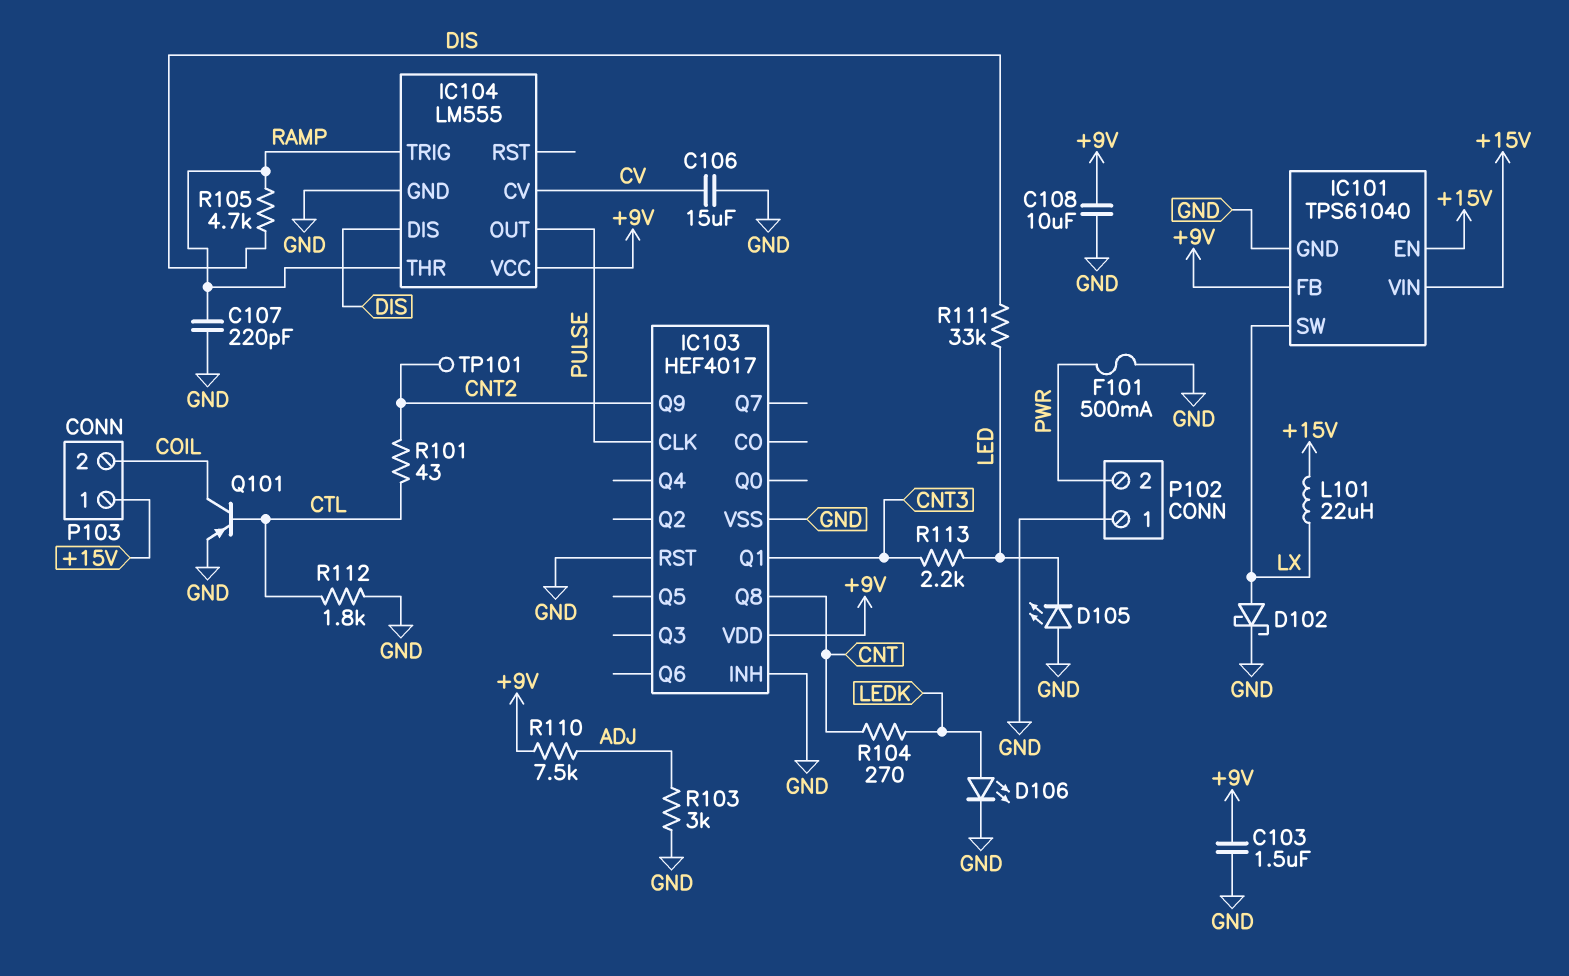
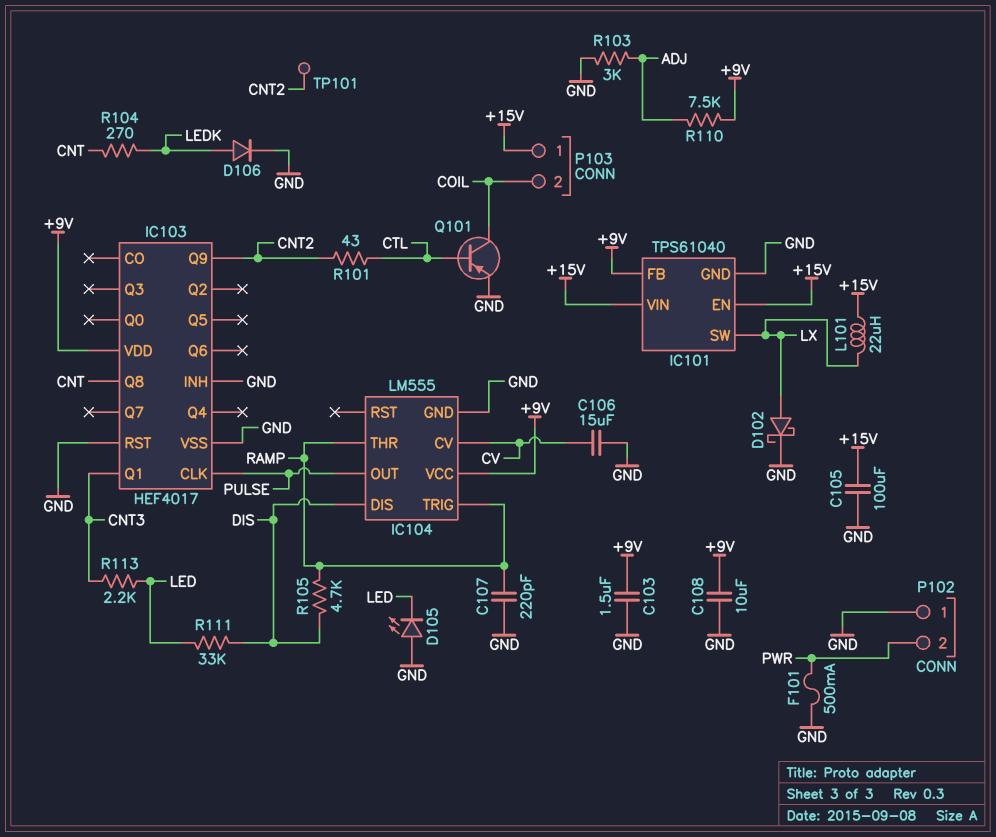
C105: none -> 100uF (+15V, GND)
D106: LED (A LEDK, K GND) -> diode (A LEDK, K GND)
R112: 1.8k (CTL, GND) -> none

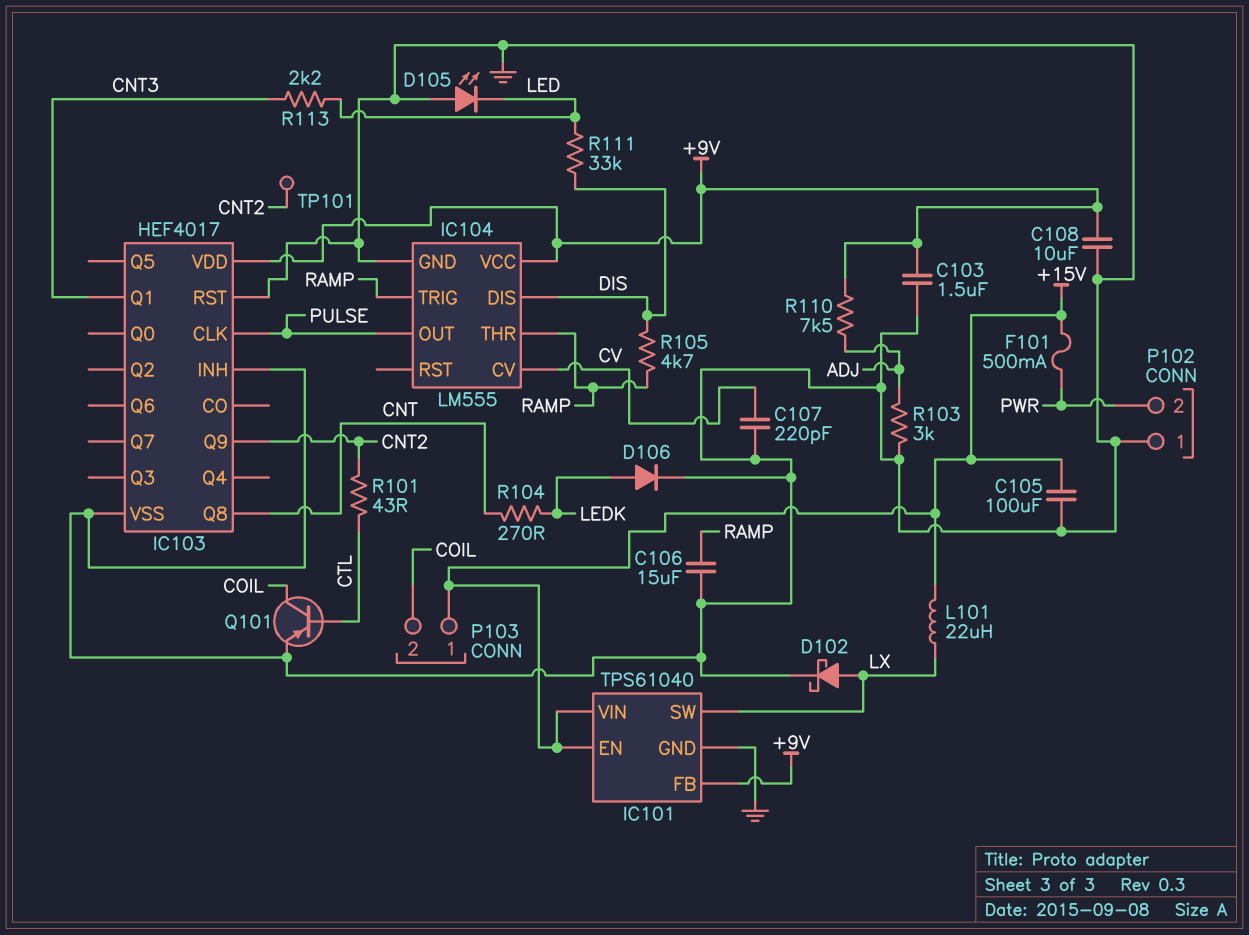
C106: 15uF (CV, GND) -> 15uF (GND, RAMP)
C107: 220pF (GND, RAMP) -> 220pF (CV, GND)
F101: 500mA (GND, PWR) -> 500mA (+15V, PWR)

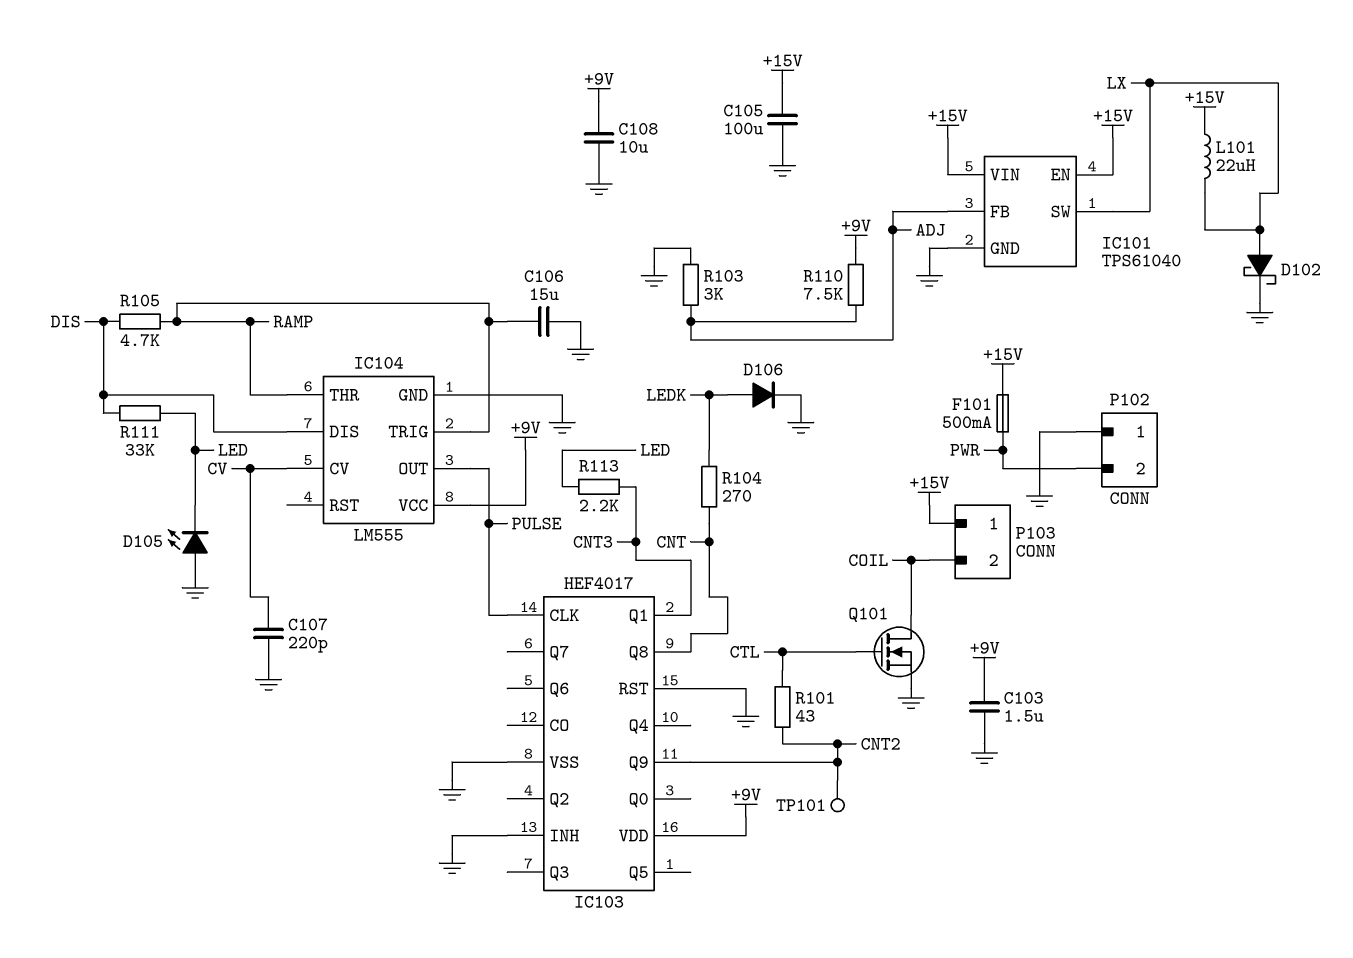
IC101 pin FB: +9V -> ADJ
Q101: PNP (B CTL, C COIL, E GND) -> NMOS (G CTL, D COIL, S GND)

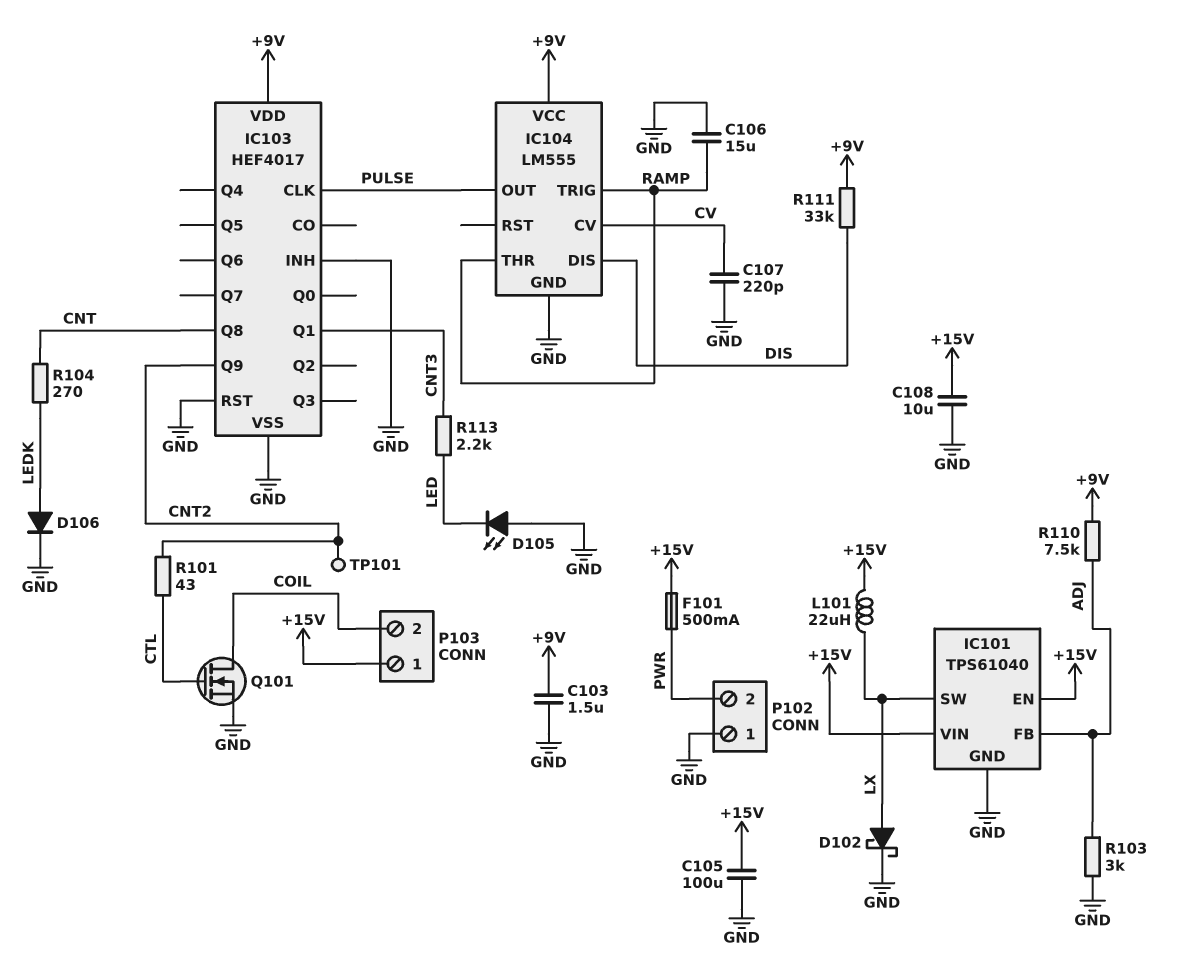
C108: 10uF (+9V, GND) -> 10uF (+15V, GND)
R105: 4.7k (DIS, RAMP) -> none
R111: 33k (DIS, LED) -> 33k (+9V, DIS)

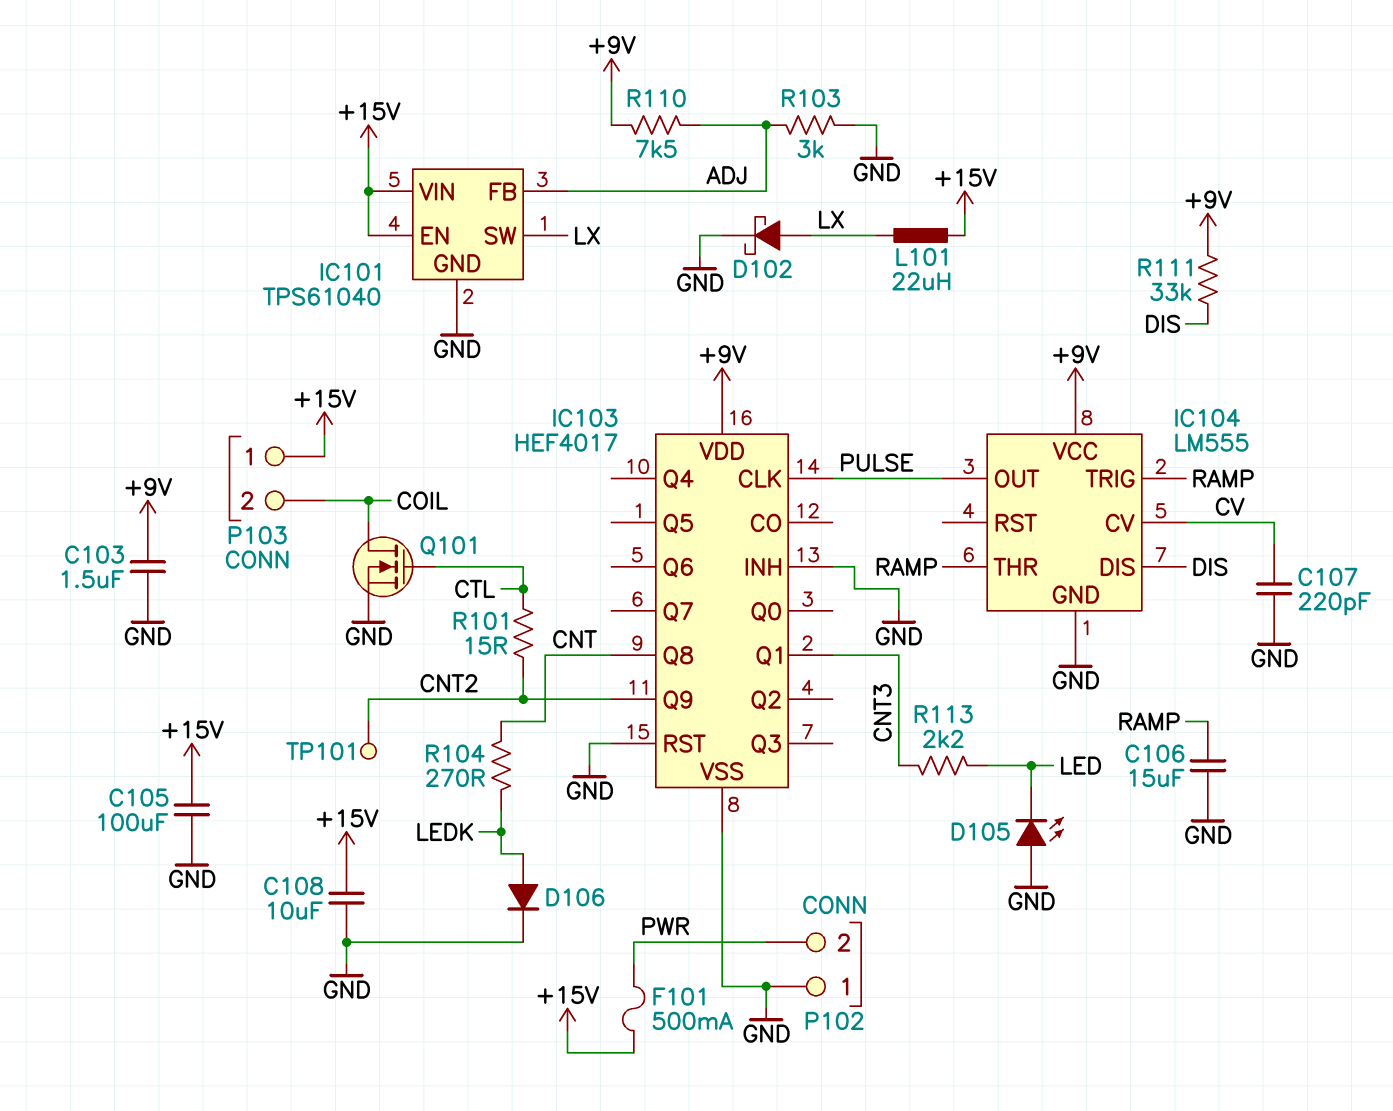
R101: 43 (CNT2, CTL) -> 15 (CNT2, CTL)

